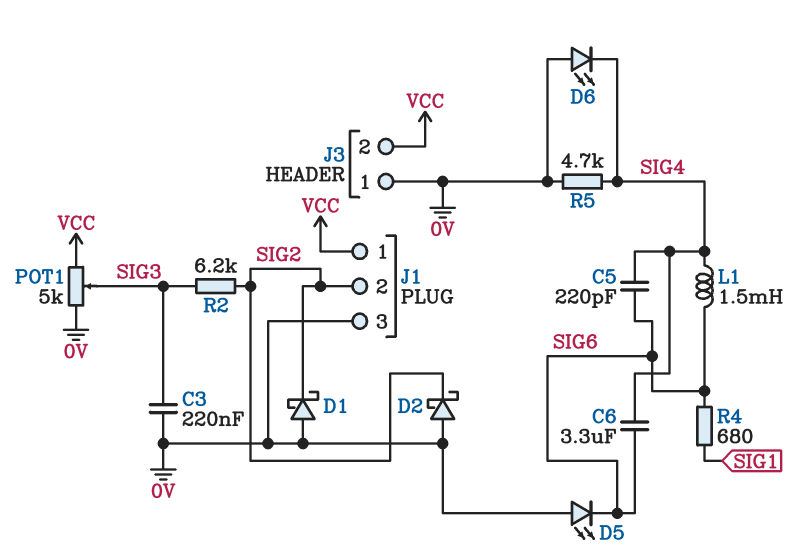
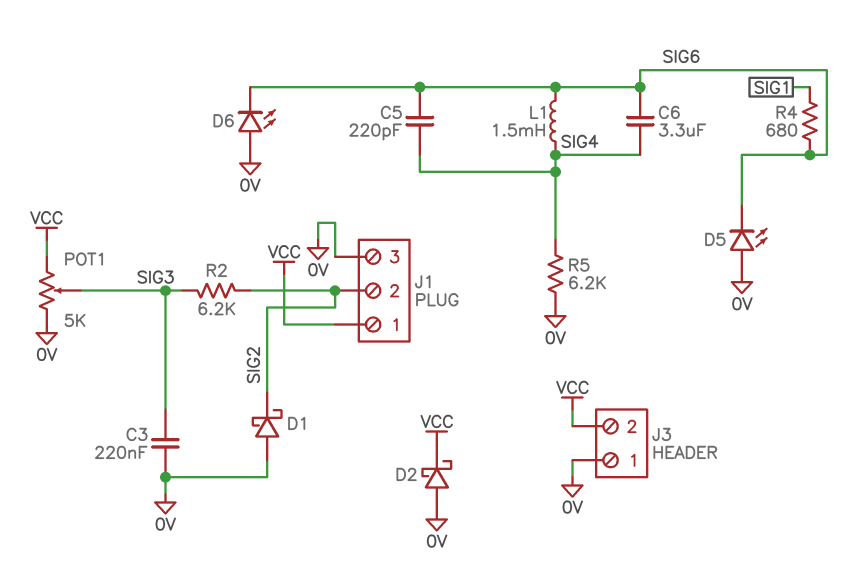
D2: schottky (A 0V, K SIG2) -> schottky (A 0V, K VCC)
D6: LED (A 0V, K SIG4) -> LED (A 0V, K SIG6)
R5: 4.7k (0V, SIG4) -> 6.2k (0V, SIG4)

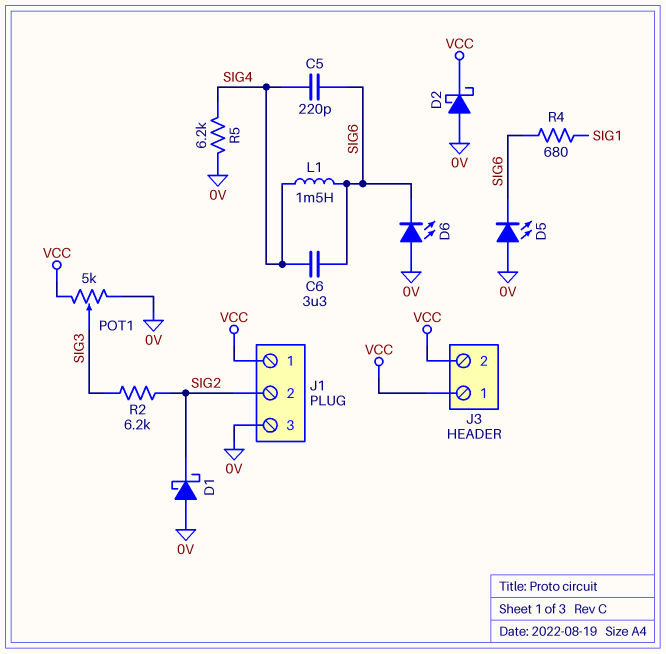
C3: 220nF (0V, SIG3) -> none
J3 pin 1: 0V -> VCC

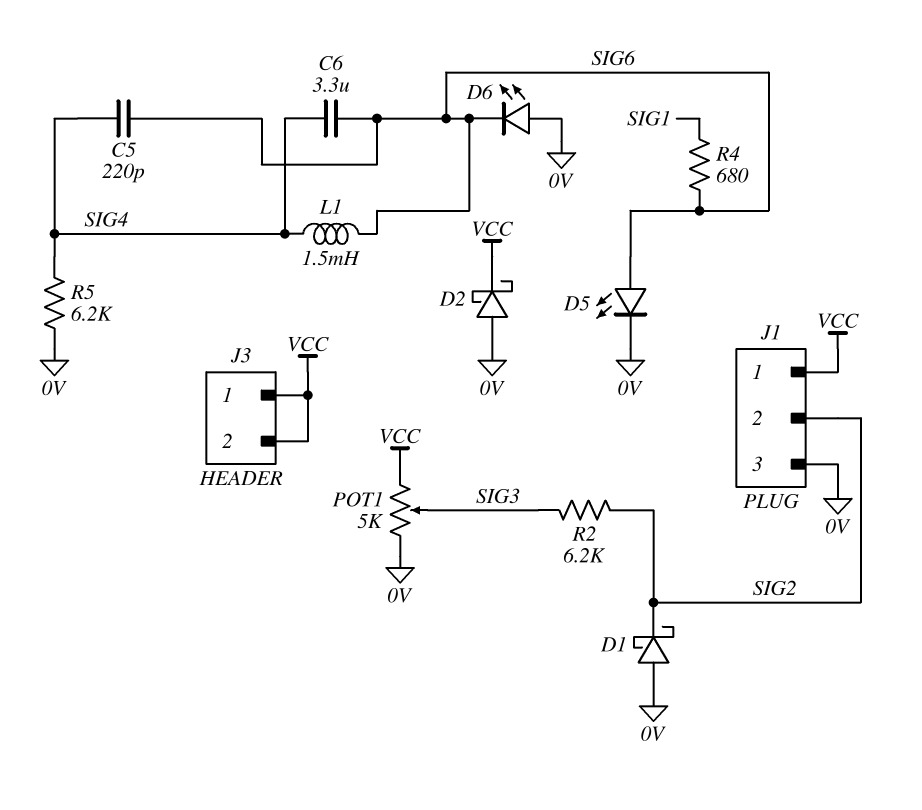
D5: LED (A 0V, K SIG6) -> LED (A SIG6, K 0V)

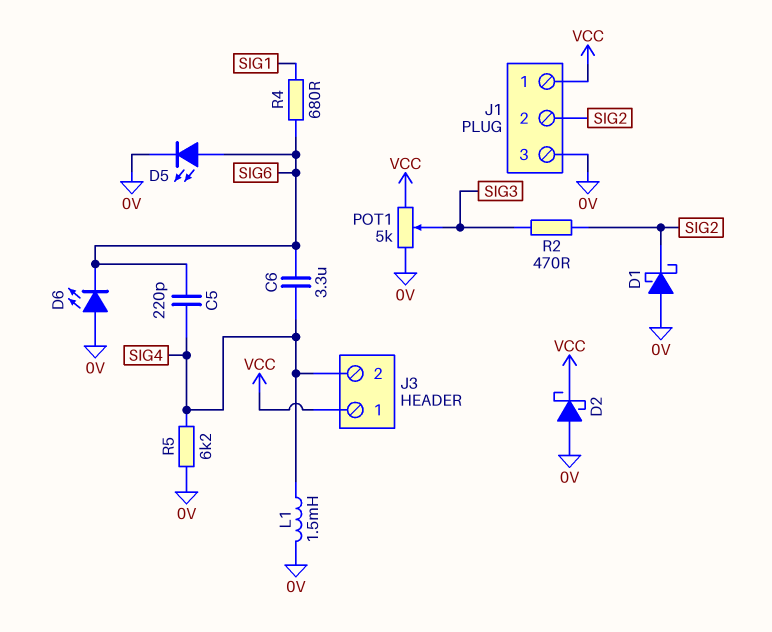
J3 pin 2: VCC -> SIG4
L1: 1.5mH (SIG4, SIG6) -> 1.5mH (0V, SIG4)
R2: 6.2k (SIG2, SIG3) -> 470 (SIG2, SIG3)

